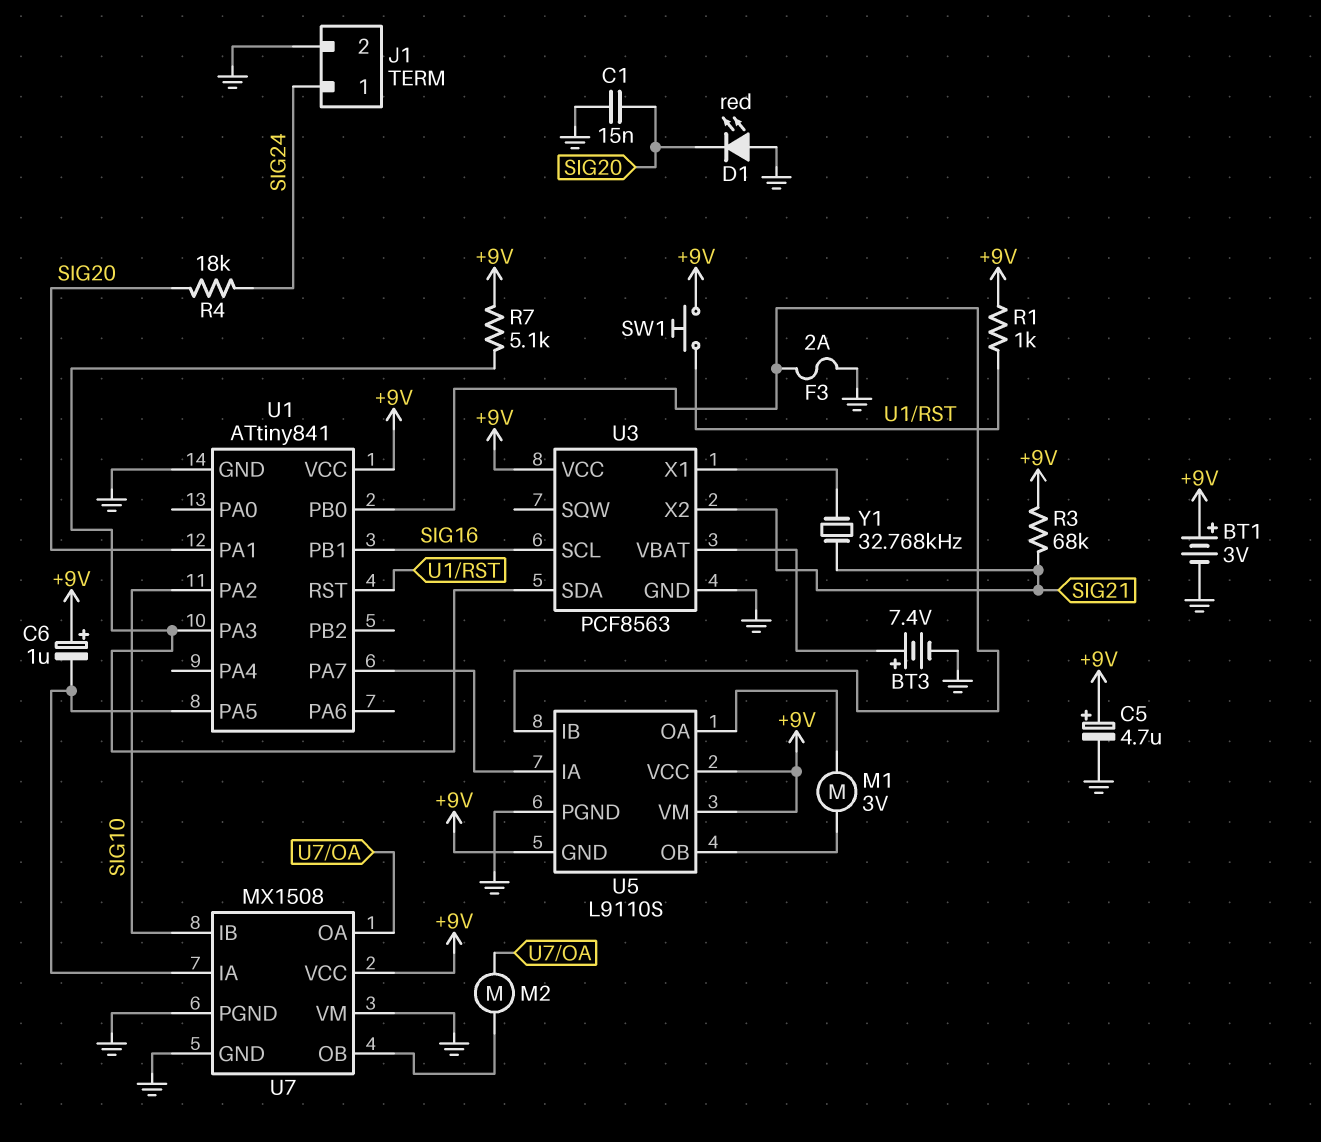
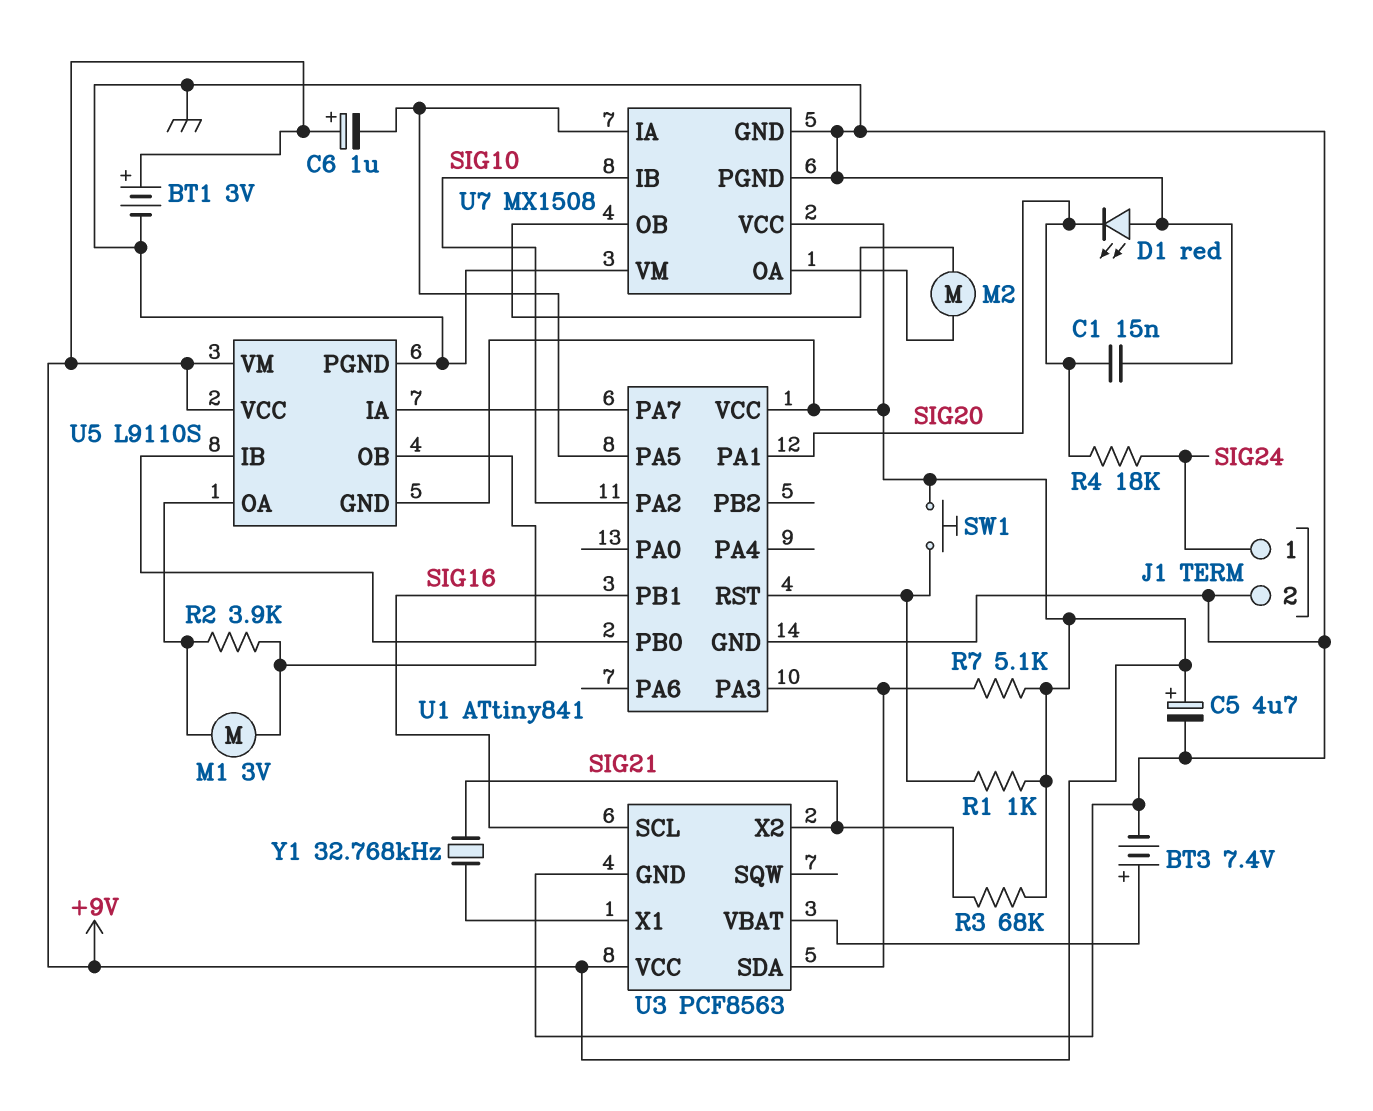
F3: 2A (GND, U1/PB0) -> none
R2: none -> 3.9k (U5/OA, U5/OB)

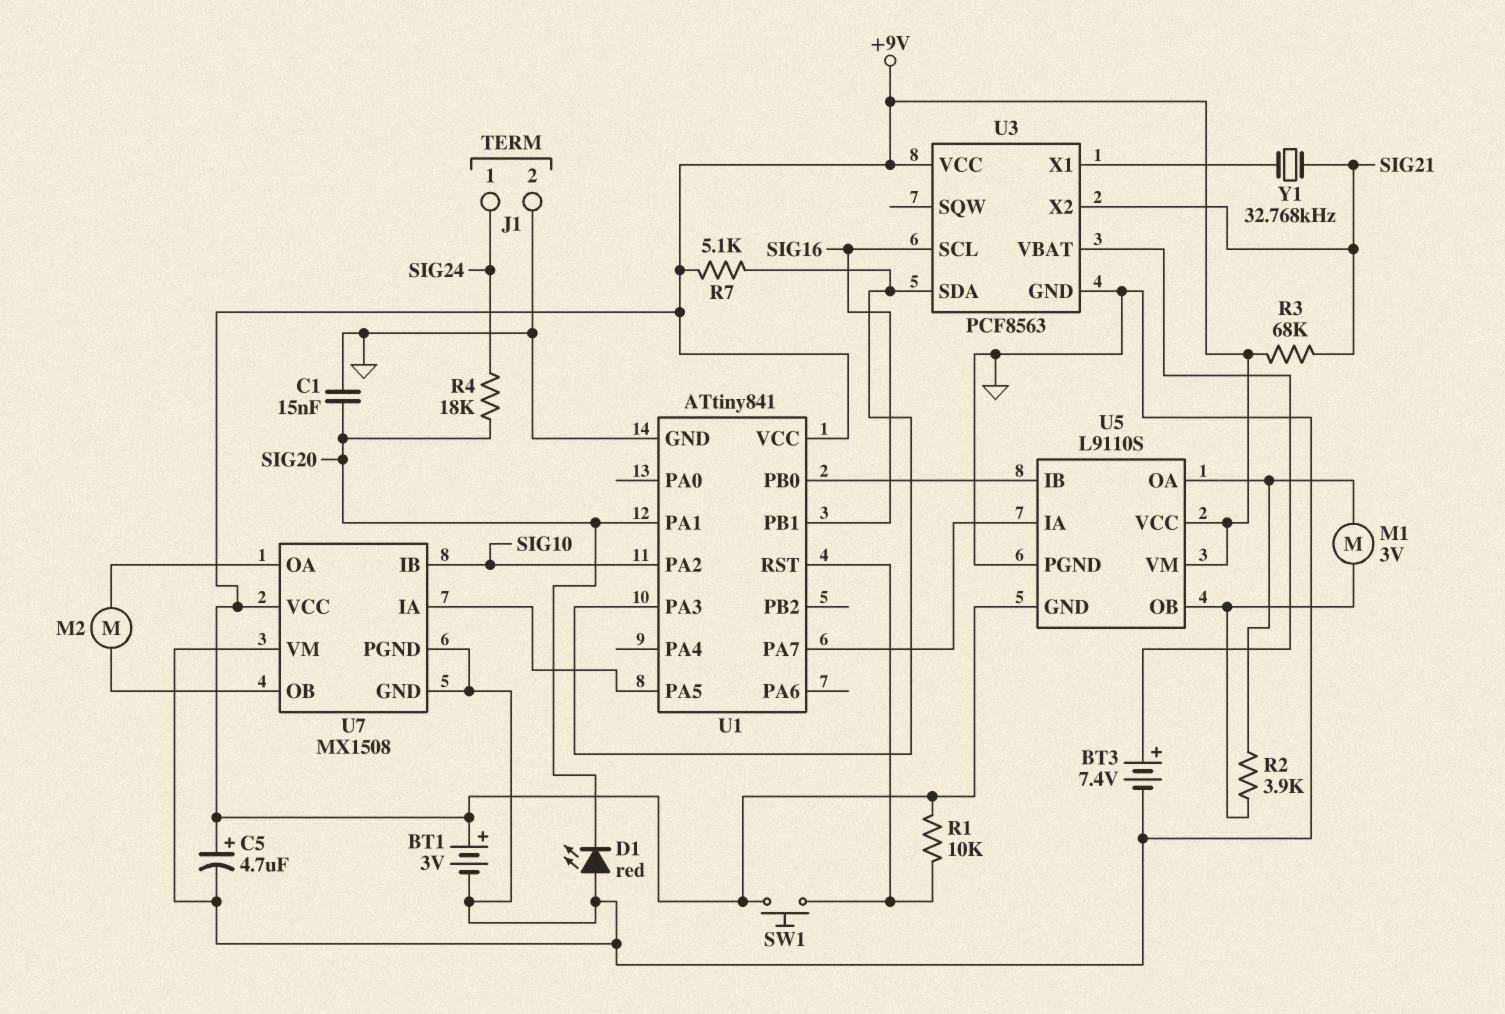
C6: 1uF (plus +9V, minus U1/PA5) -> none
R1: 1k (+9V, U1/RST) -> 10k (+9V, U1/RST)

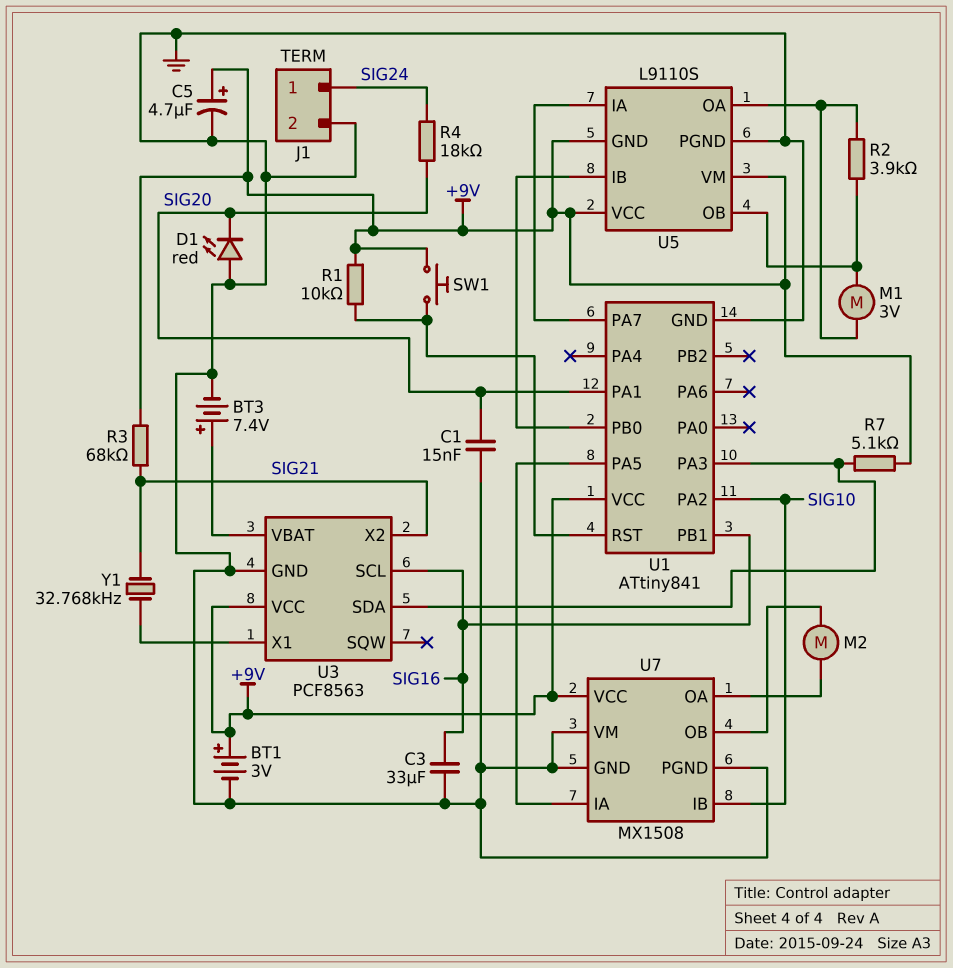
C3: none -> 33uF (GND, SIG16)

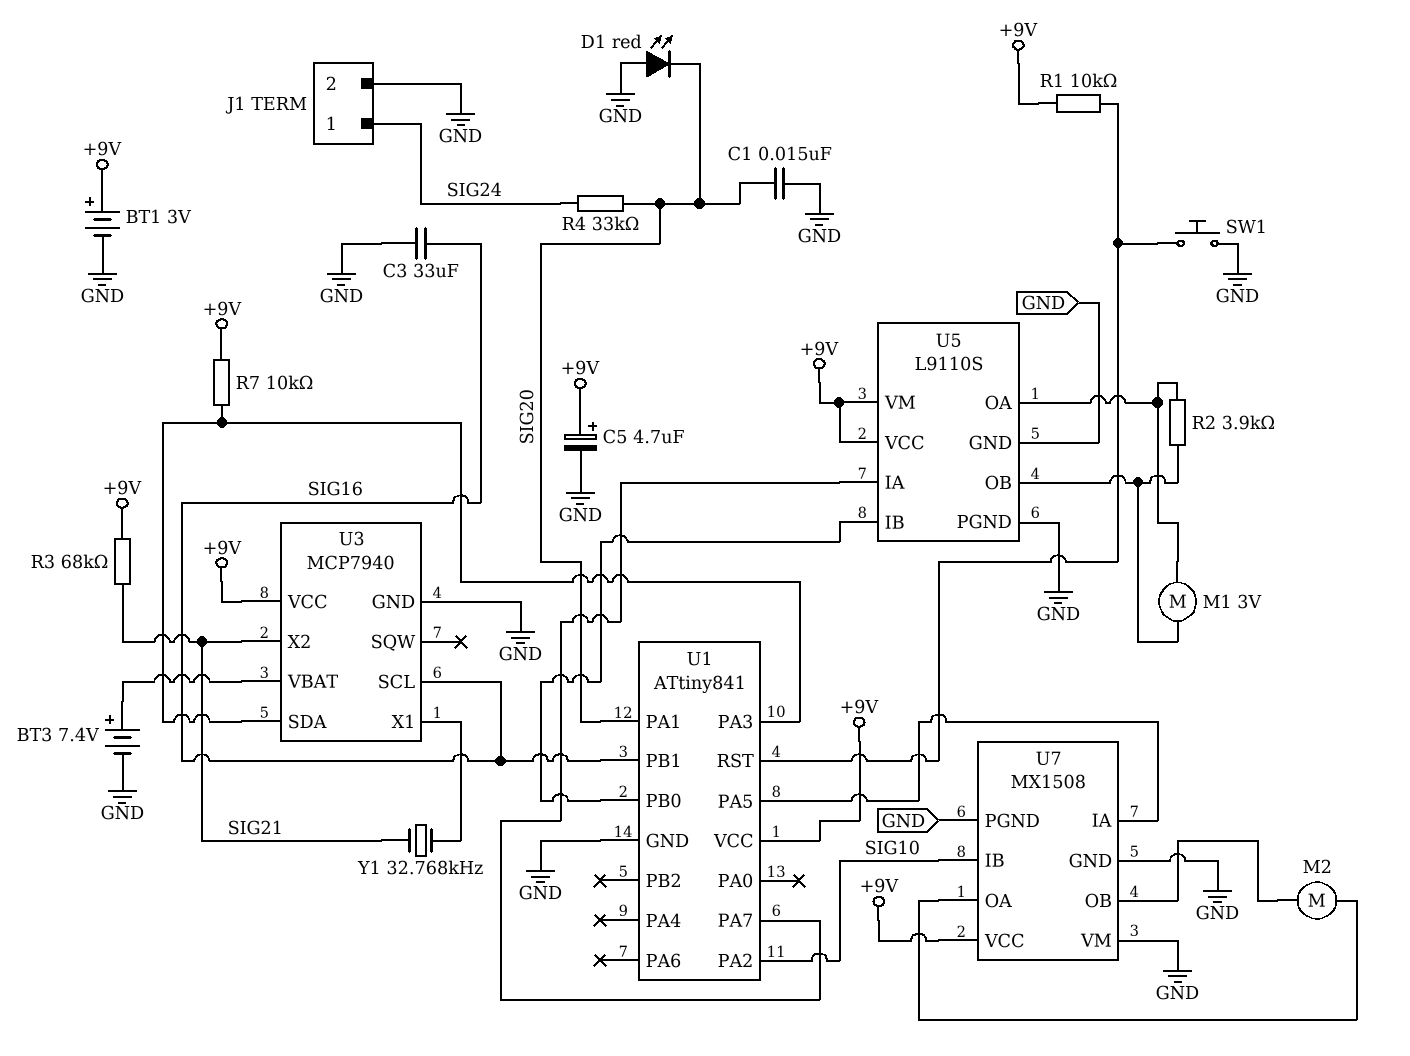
R4: 18k (SIG20, SIG24) -> 33k (SIG20, SIG24)
R7: 5.1k (+9V, U1/PA3) -> 10k (+9V, U1/PA3)
SW1: button (+9V, U1/RST) -> button (GND, U1/RST)
U3: PCF8563 -> MCP7940
U5 pin GND: +9V -> GND

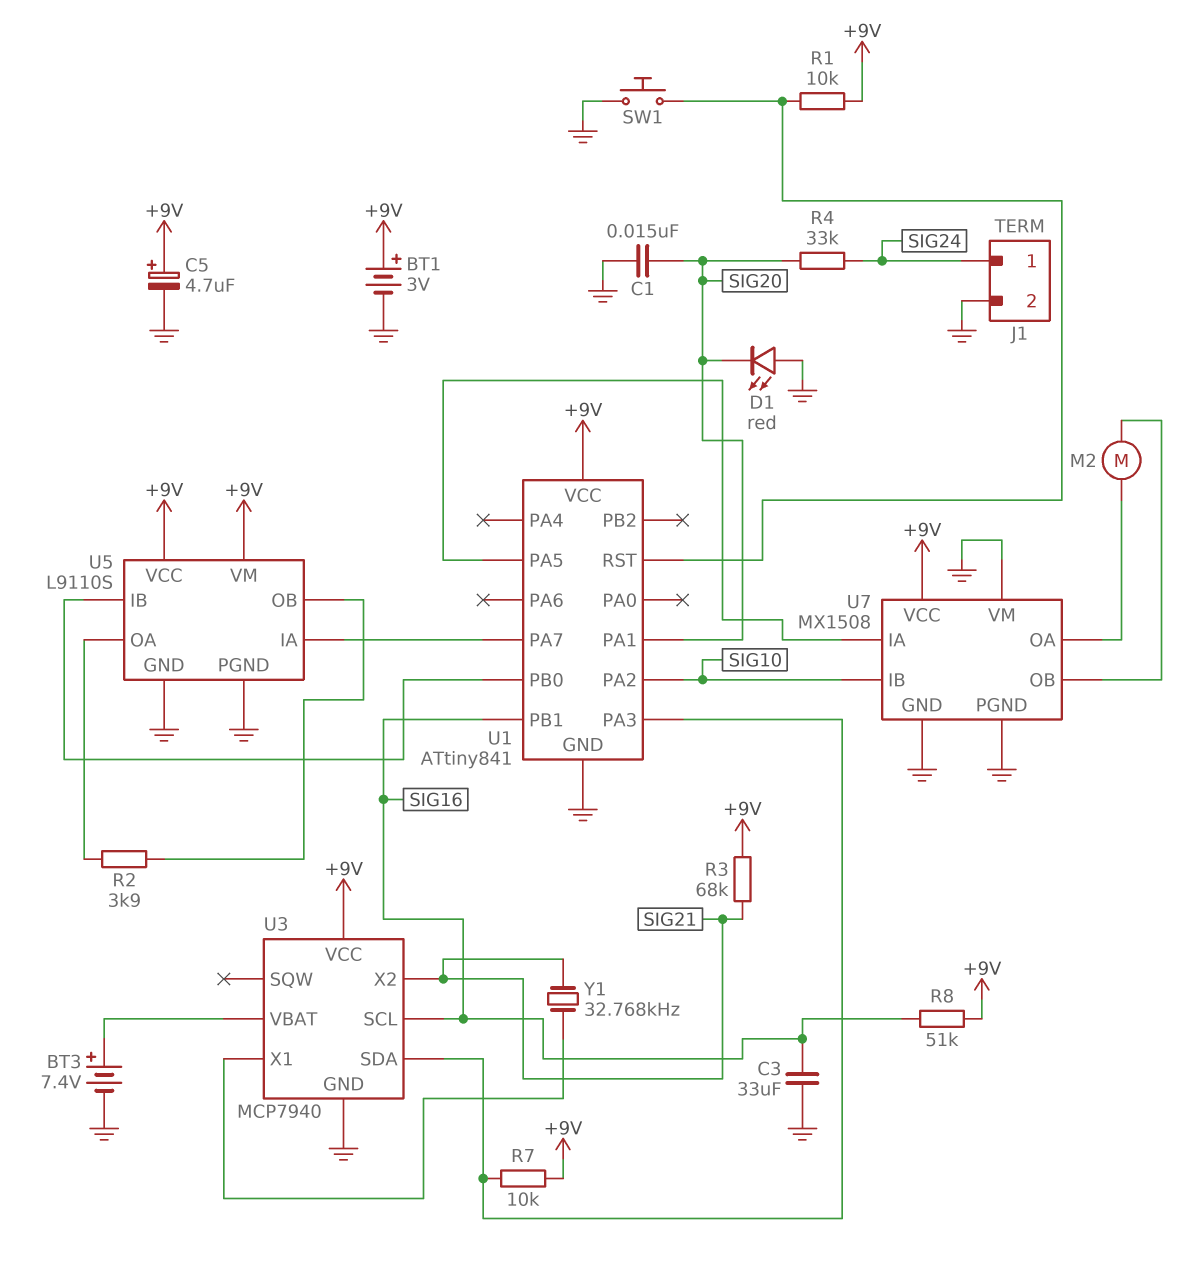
M1: motor 3V (U5/OA, U5/OB) -> none
R8: none -> 51k (+9V, SIG16)

